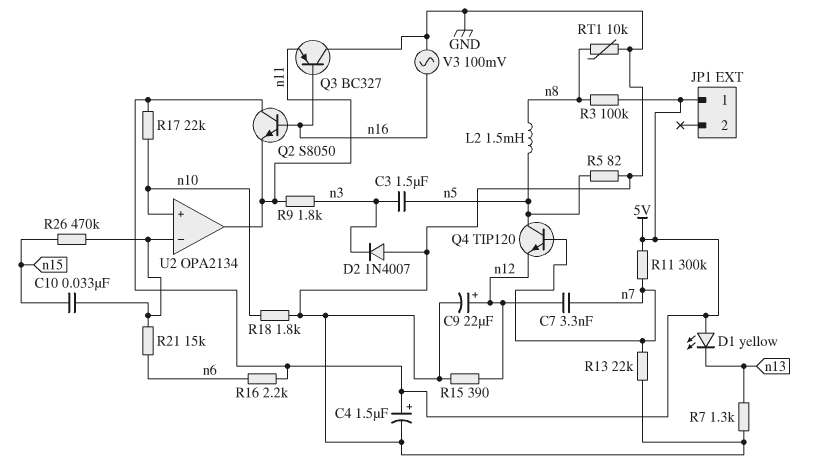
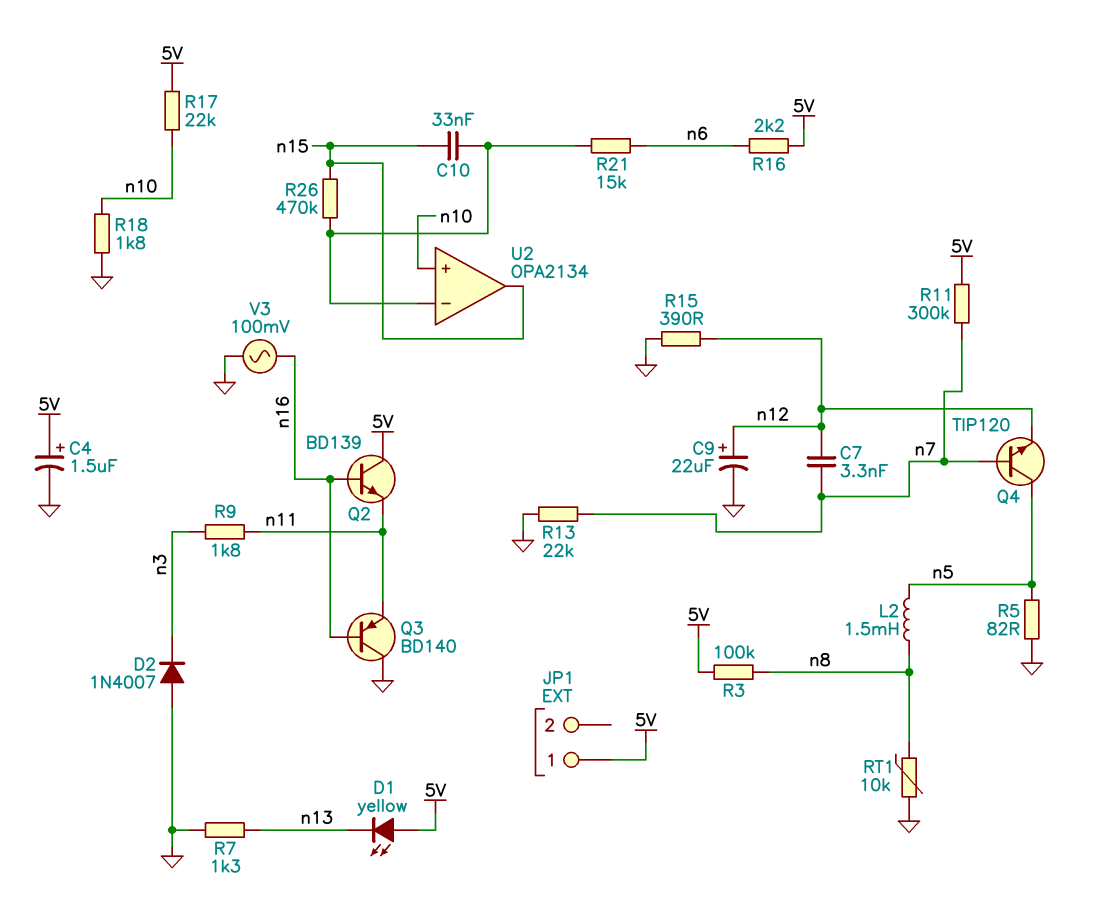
C3: 1.5uF (n3, n5) -> none
Q2: NPN S8050 (B n16, C 5V, E n11) -> NPN BD139 (B n16, C 5V, E n11)
Q3: PNP BC327 (B n16, C GND, E n11) -> PNP BD140 (B n16, C GND, E n11)
U2 pin out: n11 -> n15

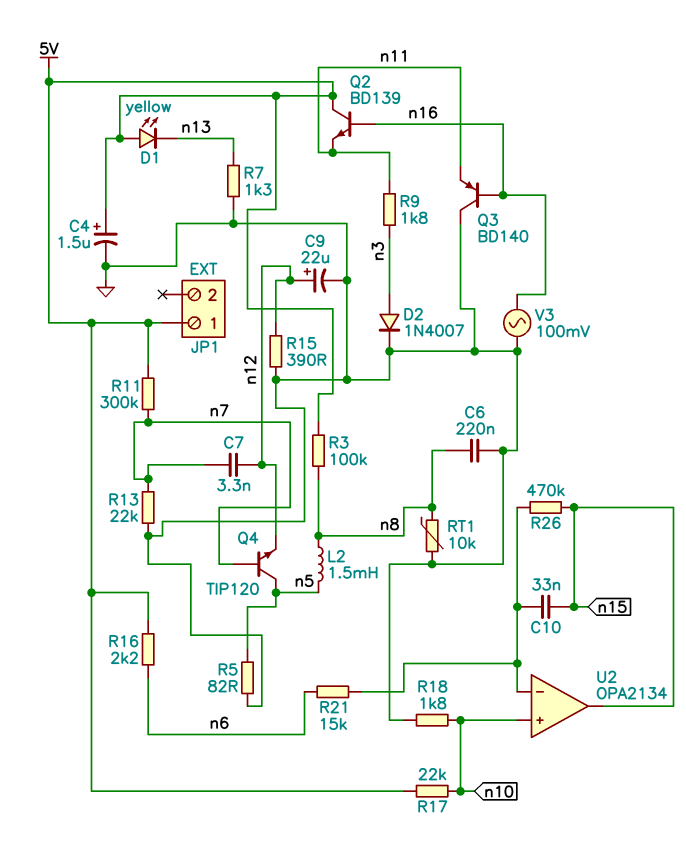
C6: none -> 220nF (GND, n8)
D2: diode 1N4007 (A GND, K n3) -> diode 1N4007 (A n3, K GND)

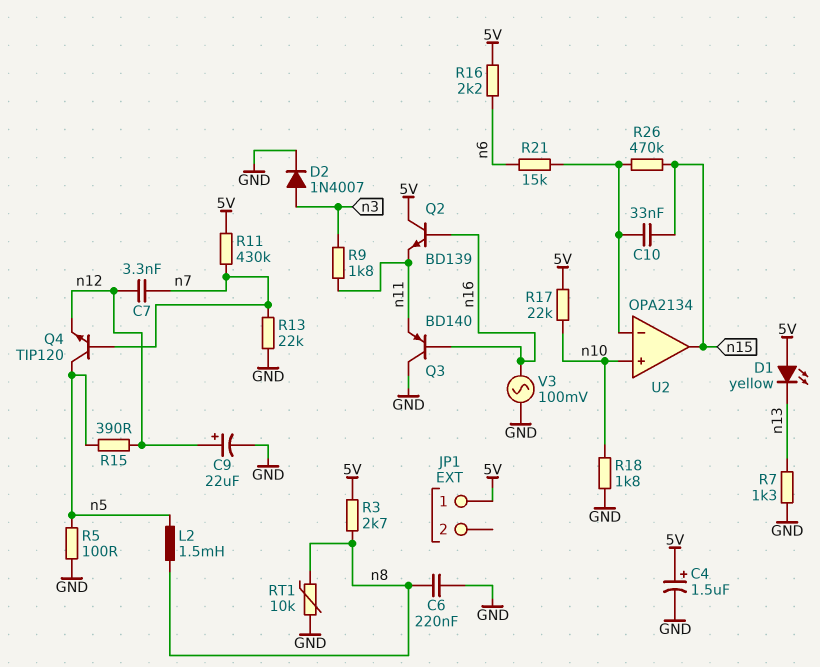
R3: 100k (5V, n8) -> 2.7k (5V, n8)
R5: 82 (GND, n5) -> 100 (GND, n5)
R11: 300k (5V, n7) -> 430k (5V, n7)
R15: 390 (GND, n12) -> 390 (n5, n12)

